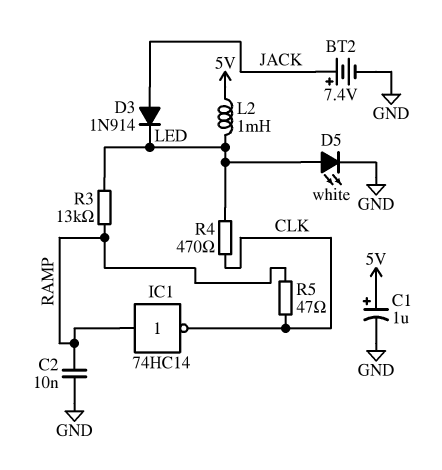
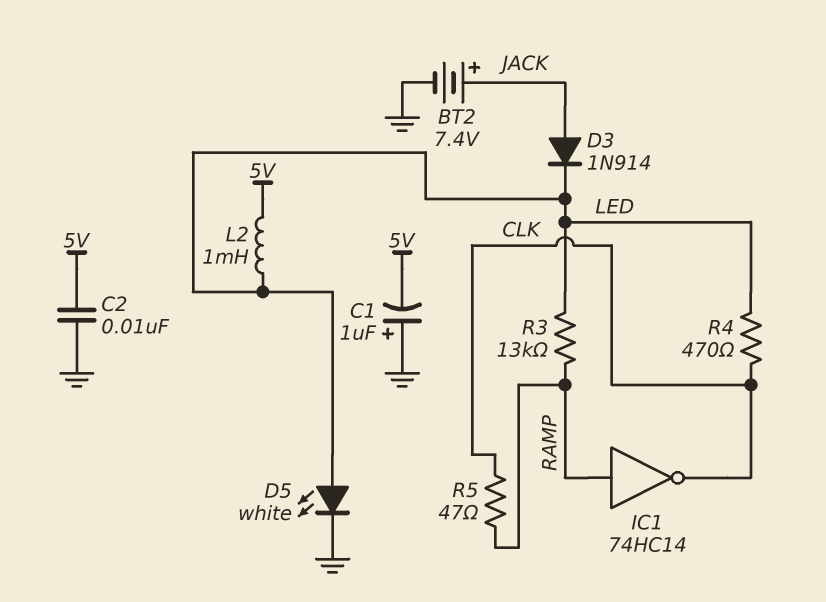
C1: 1uF (plus 5V, minus GND) -> 1uF (plus GND, minus 5V)
C2: 10nF (GND, RAMP) -> 10nF (5V, GND)

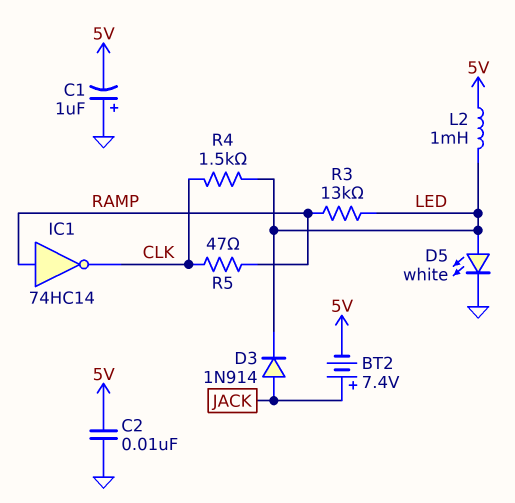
BT2: 7.4V (plus JACK, minus GND) -> 7.4V (plus JACK, minus 5V)
R4: 470 (CLK, LED) -> 1.5k (CLK, LED)

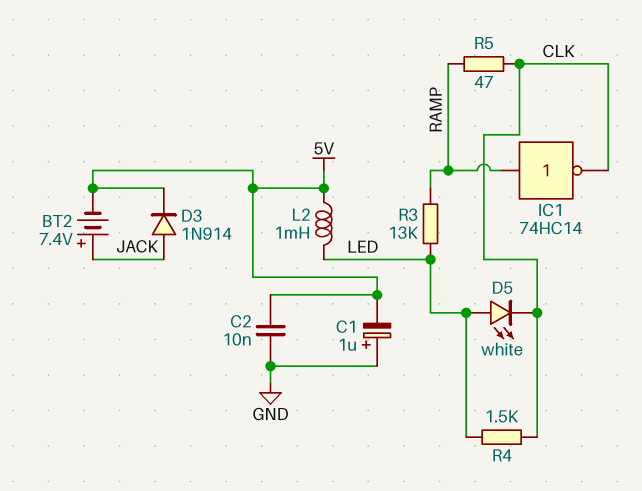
D3: diode 1N914 (A JACK, K LED) -> diode 1N914 (A JACK, K 5V)
D5: LED white (A LED, K GND) -> LED white (A LED, K CLK)

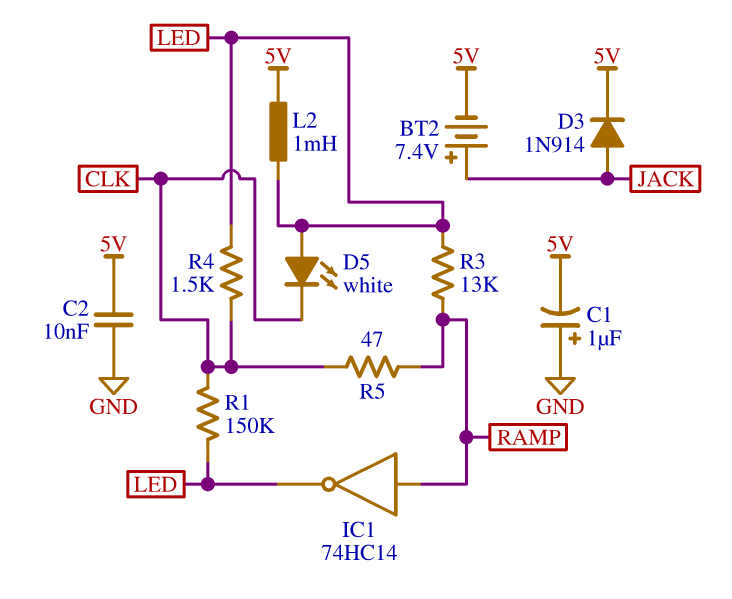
IC1: NOT 74HC14 (in RAMP, out CLK) -> NOT 74HC14 (in RAMP, out LED)
R1: none -> 150k (CLK, LED)

